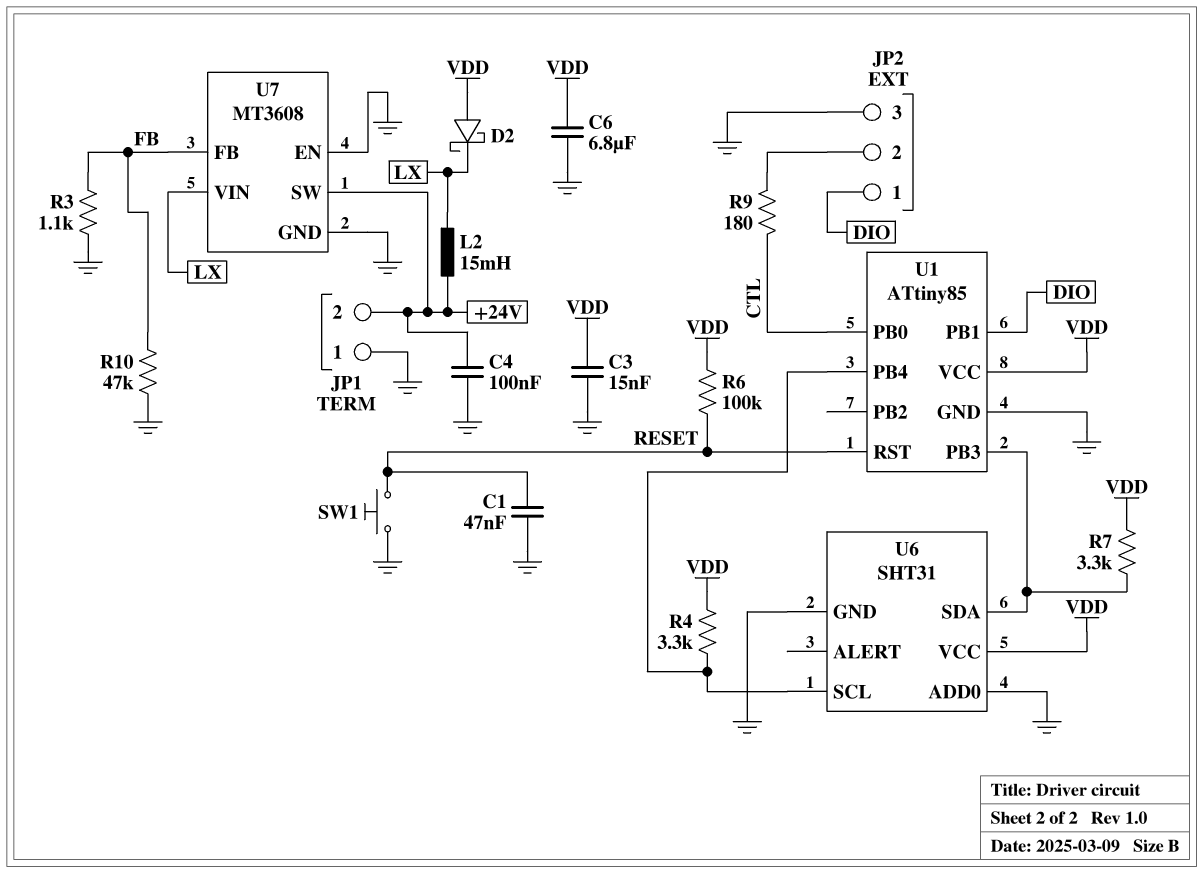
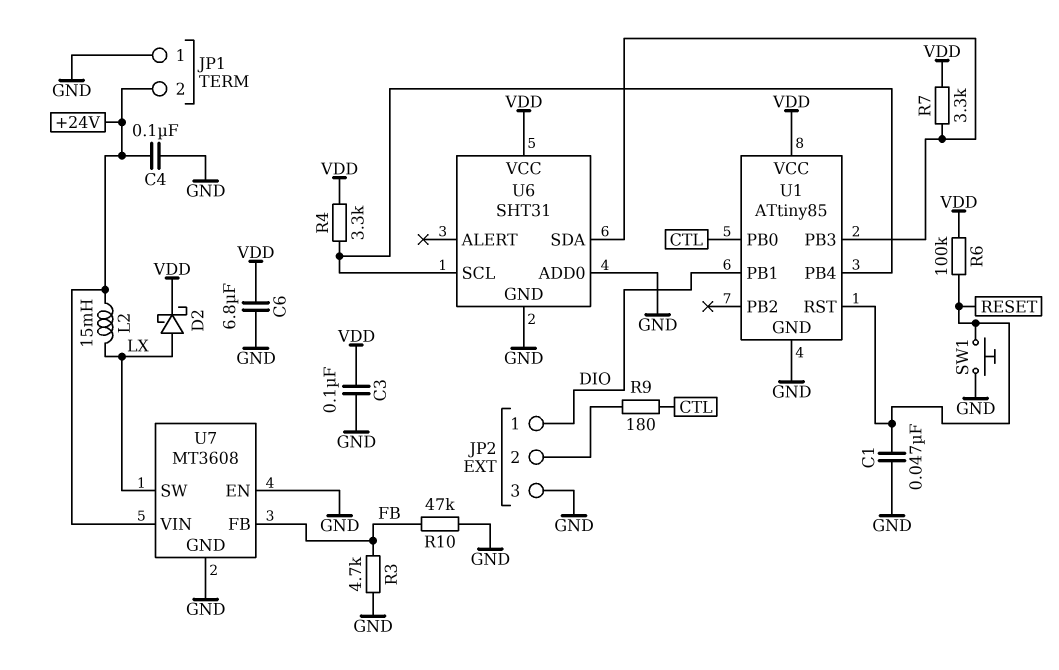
C3: 15nF (GND, VDD) -> 100nF (GND, VDD)
D2: schottky (A VDD, K LX) -> schottky (A LX, K VDD)
R3: 1.1k (FB, GND) -> 4.7k (FB, GND)
U7 pin SW: +24V -> LX
U7 pin VIN: LX -> +24V

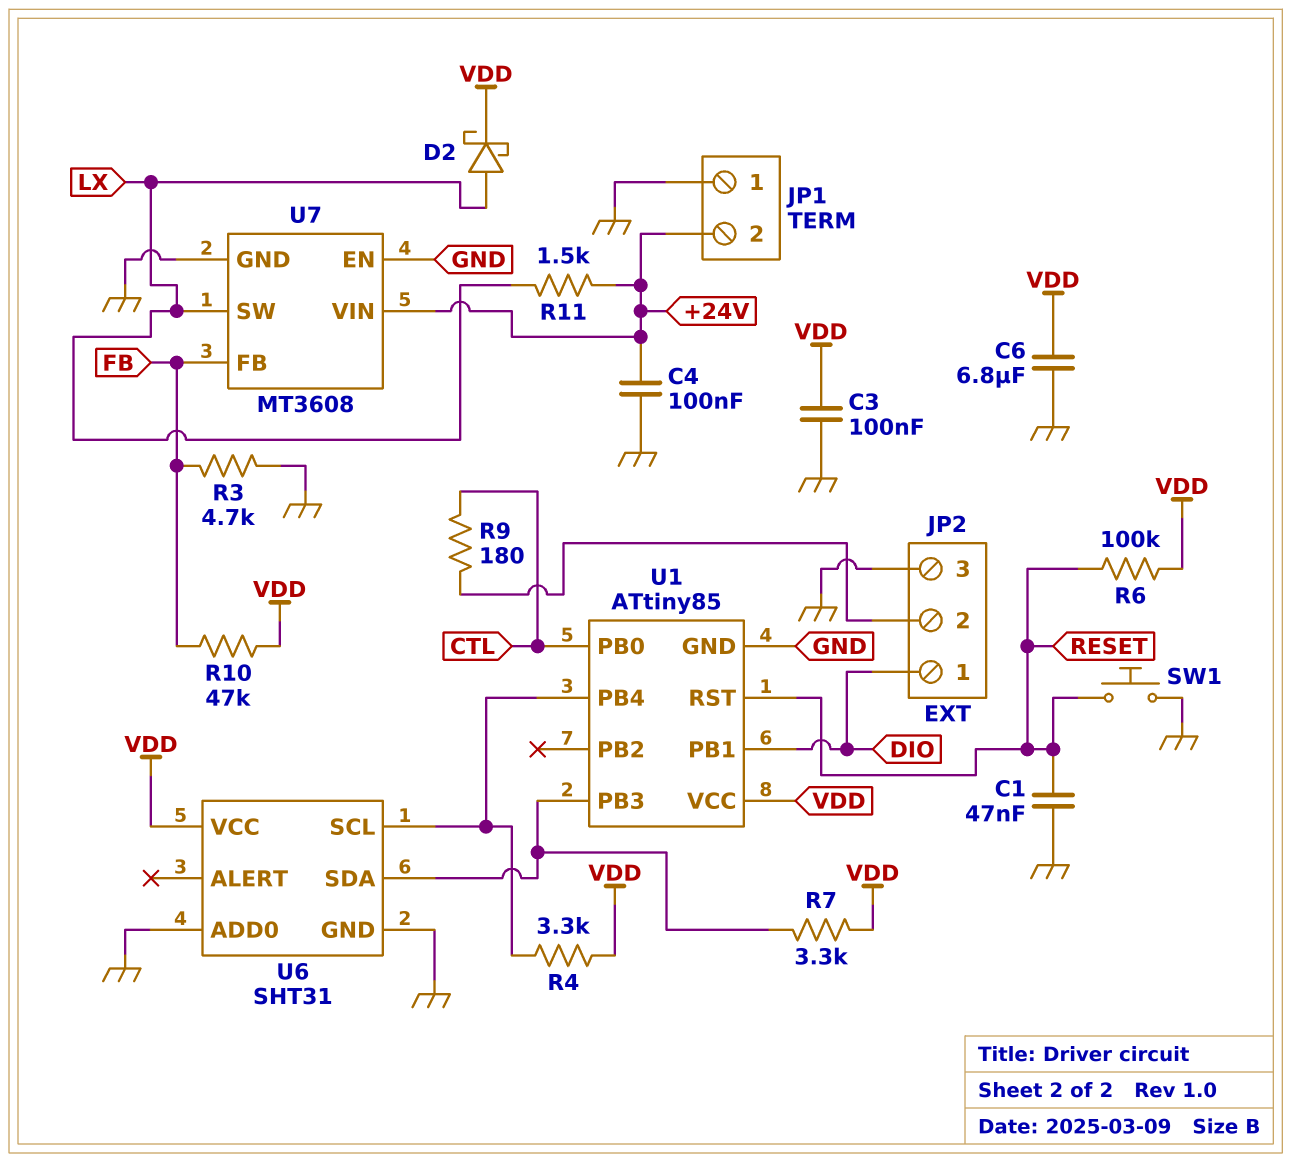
L2: 15mH (+24V, LX) -> none
R10: 47k (FB, GND) -> 47k (FB, VDD)
R11: none -> 1.5k (+24V, LX)

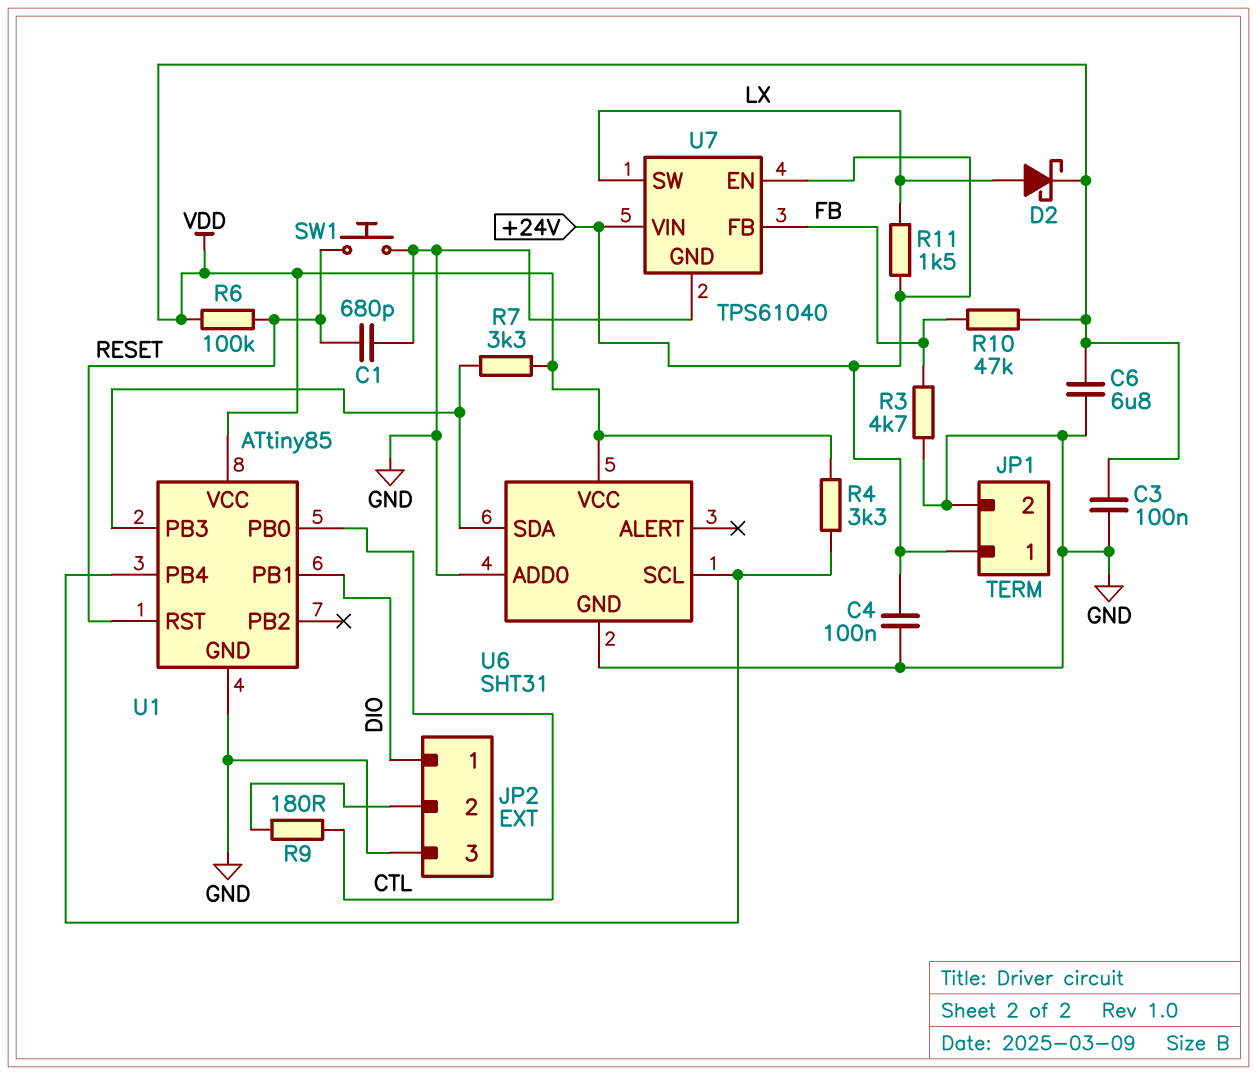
C1: 47nF (GND, RESET) -> 680pF (GND, RESET)
JP1 pin 1: GND -> +24V
JP1 pin 2: +24V -> GND
U7: MT3608 -> TPS61040
U7 pin EN: GND -> +24V

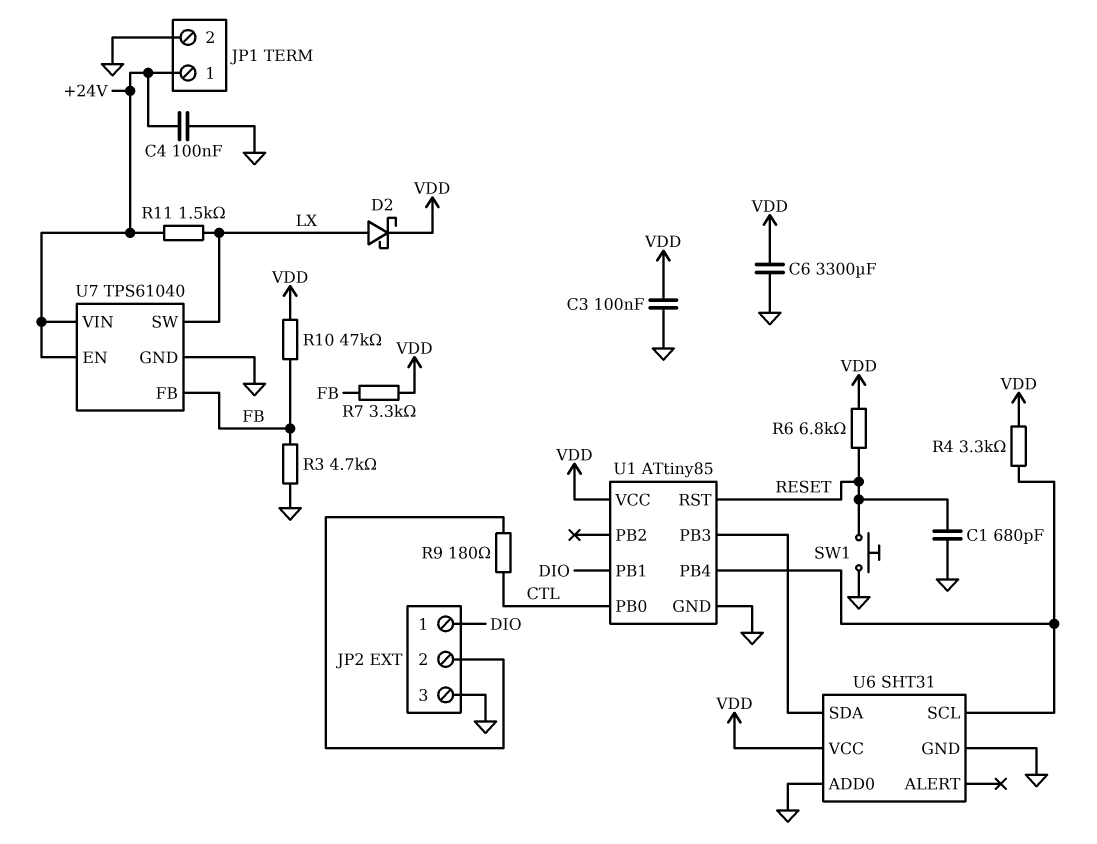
C6: 6.8uF (GND, VDD) -> 3300uF (GND, VDD)
R6: 100k (RESET, VDD) -> 6.8k (RESET, VDD)
R7: 3.3k (U1/PB3, VDD) -> 3.3k (FB, VDD)

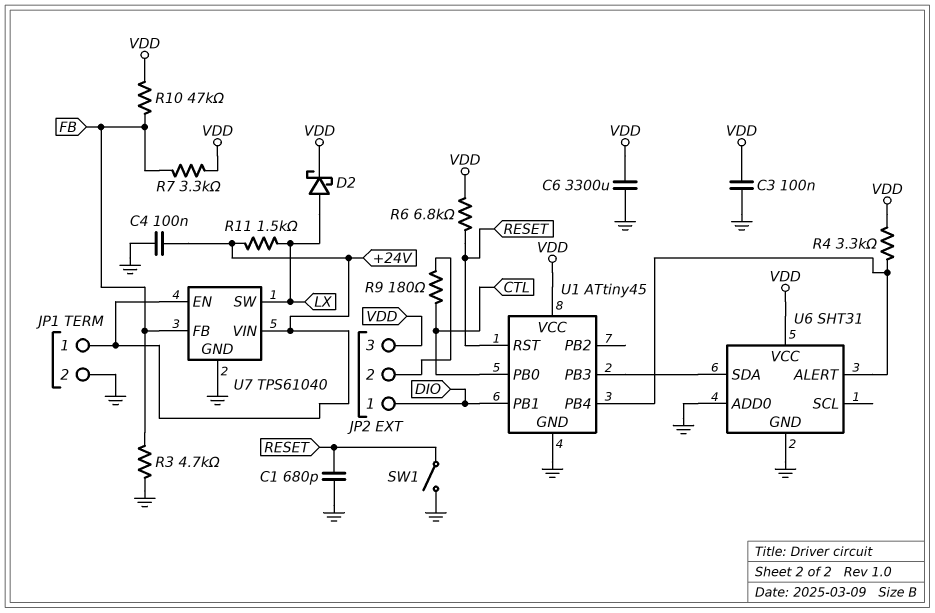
JP2 pin 3: GND -> VDD
SW1: button (GND, RESET) -> switch (GND, RESET)
U1: ATtiny85 -> ATtiny45
U6 pin ALERT: none -> U1/PB4
U6 pin SCL: U1/PB4 -> none

